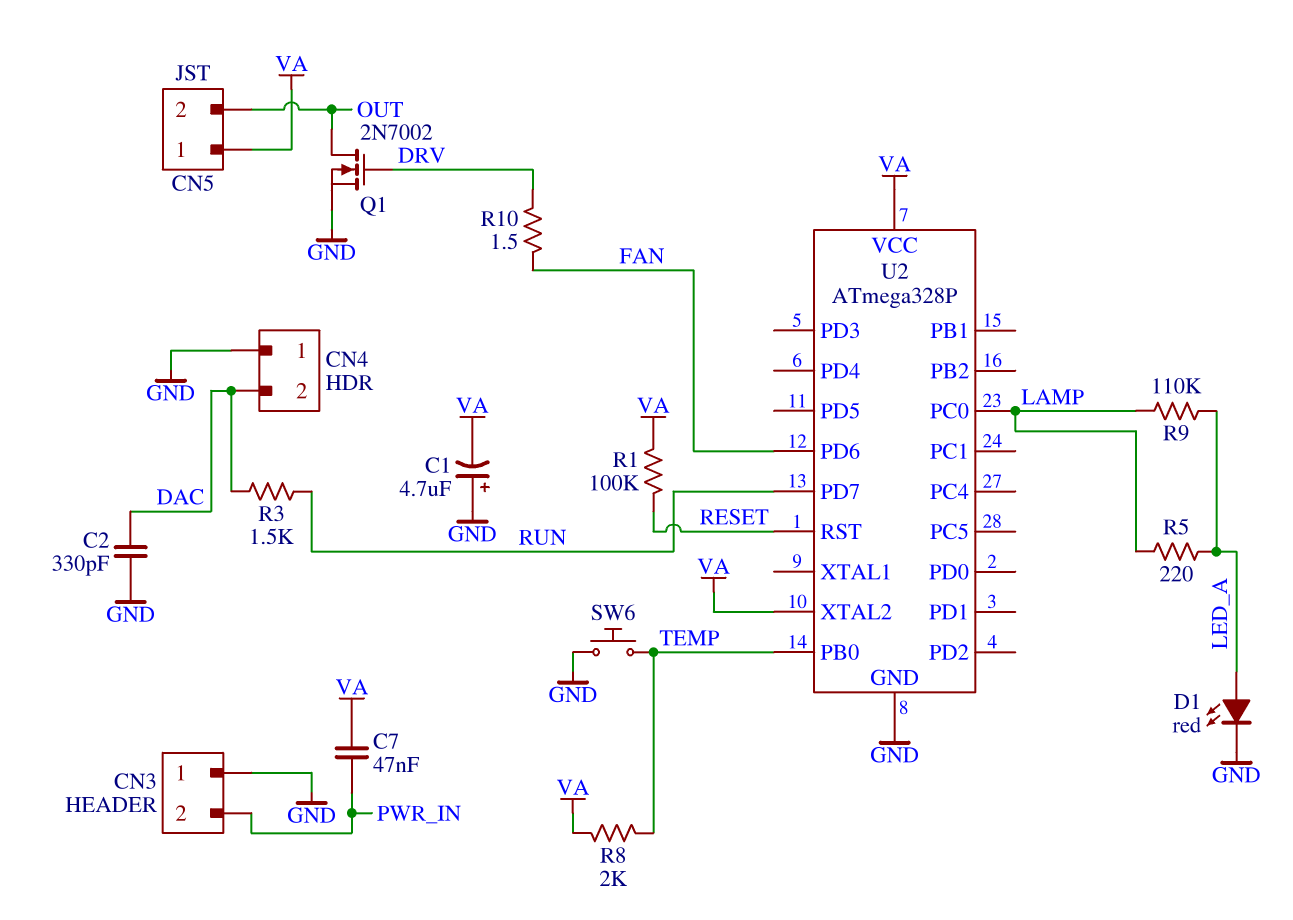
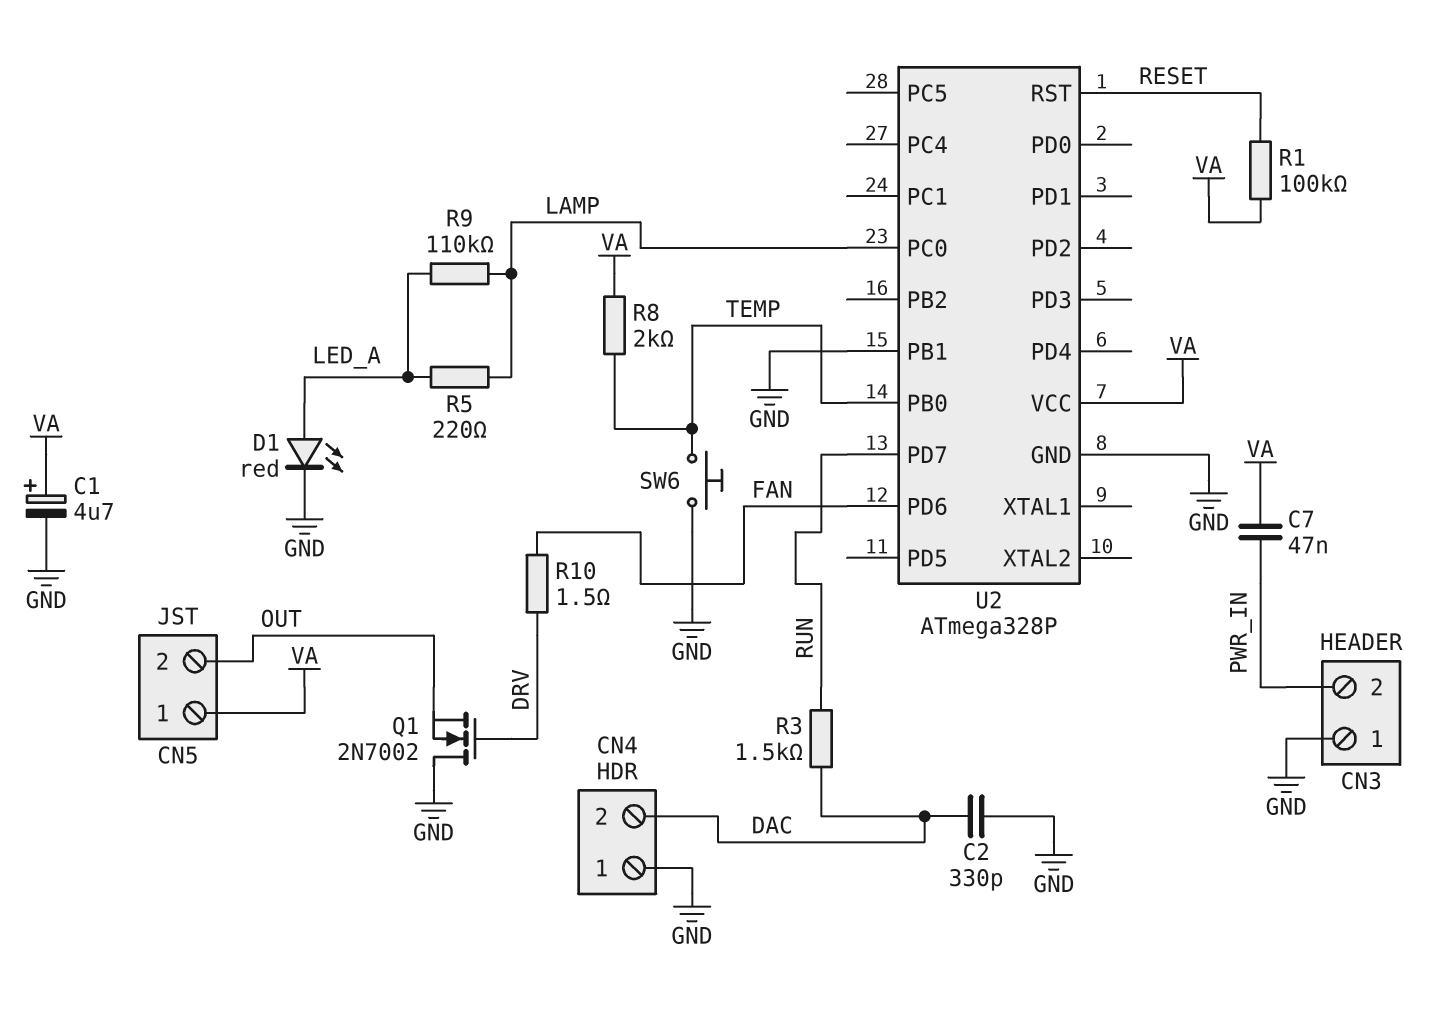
C1: 4.7uF (plus GND, minus VA) -> 4.7uF (plus VA, minus GND)
Q1: NMOS 2N7002 (G DRV, D OUT, S GND) -> NMOS 2N7002 (G DRV, D GND, S OUT)
U2 pin PB1: none -> GND
U2 pin XTAL2: VA -> none

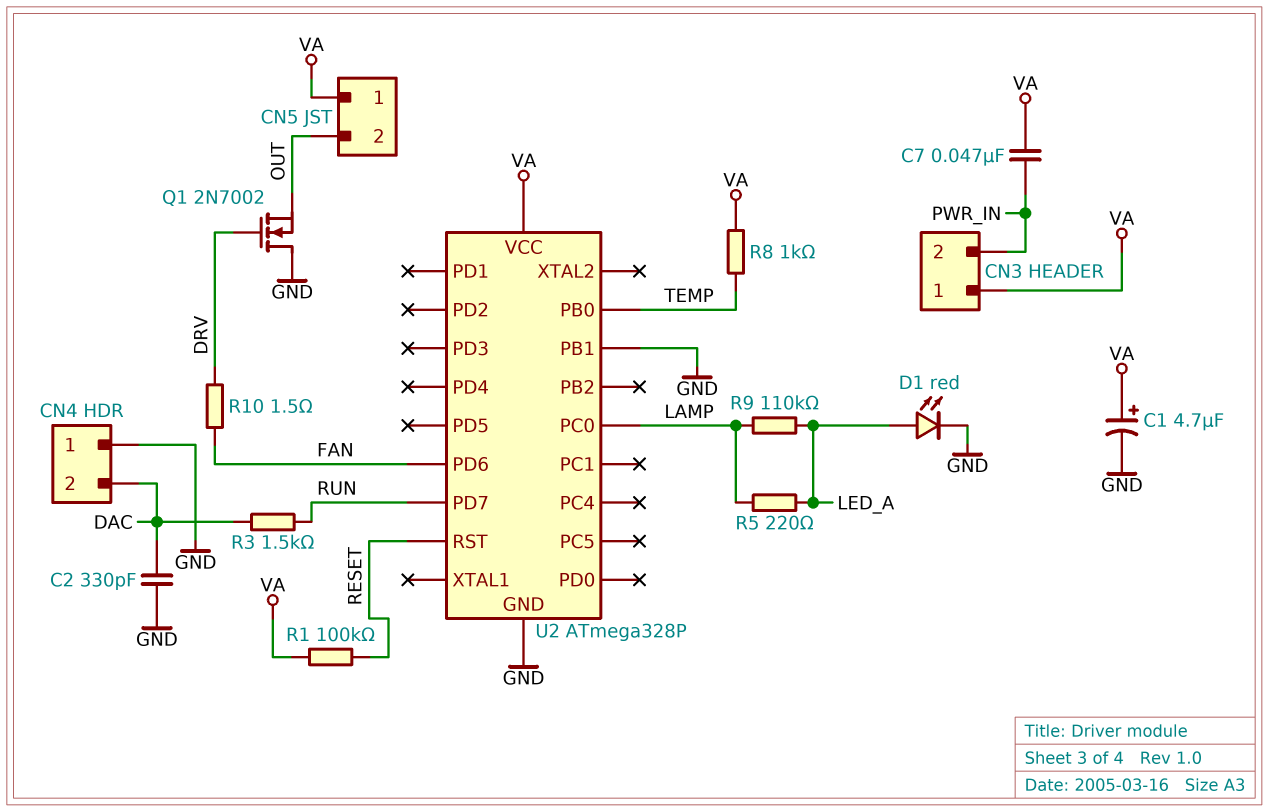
CN3 pin 1: GND -> VA
R8: 2k (TEMP, VA) -> 1k (TEMP, VA)
SW6: button (GND, TEMP) -> none

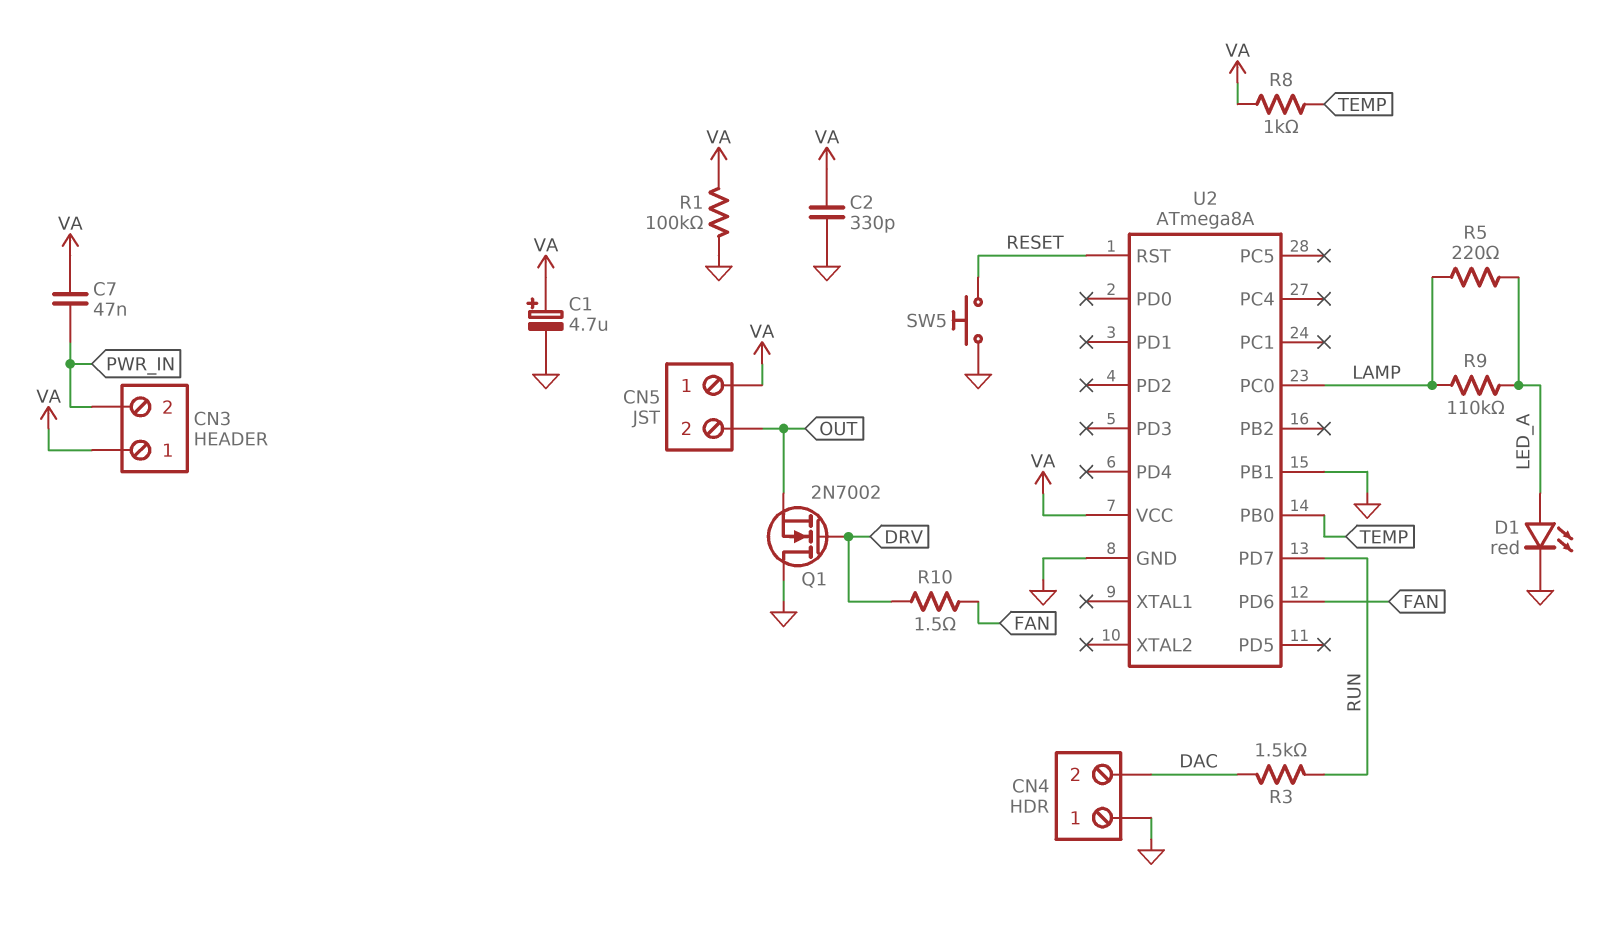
C2: 330pF (DAC, GND) -> 330pF (GND, VA)
R1: 100k (RESET, VA) -> 100k (GND, VA)
SW5: none -> button (GND, RESET)
U2: ATmega328P -> ATmega8A

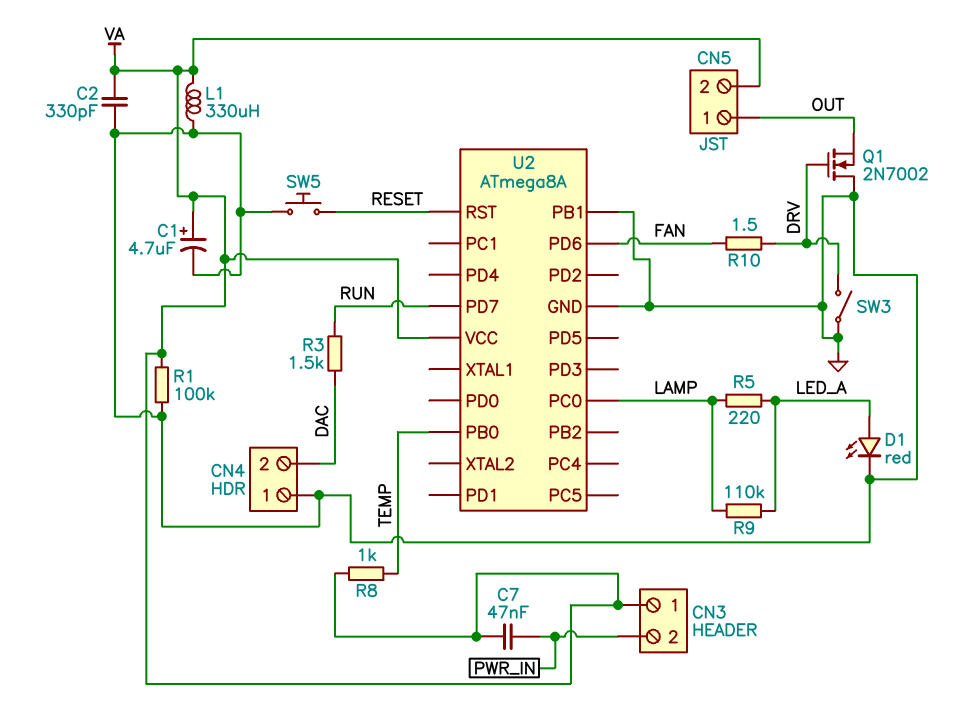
CN5 pin 1: VA -> OUT
CN5 pin 2: OUT -> VA
L1: none -> 330uH (GND, VA)
SW3: none -> switch (DRV, GND)

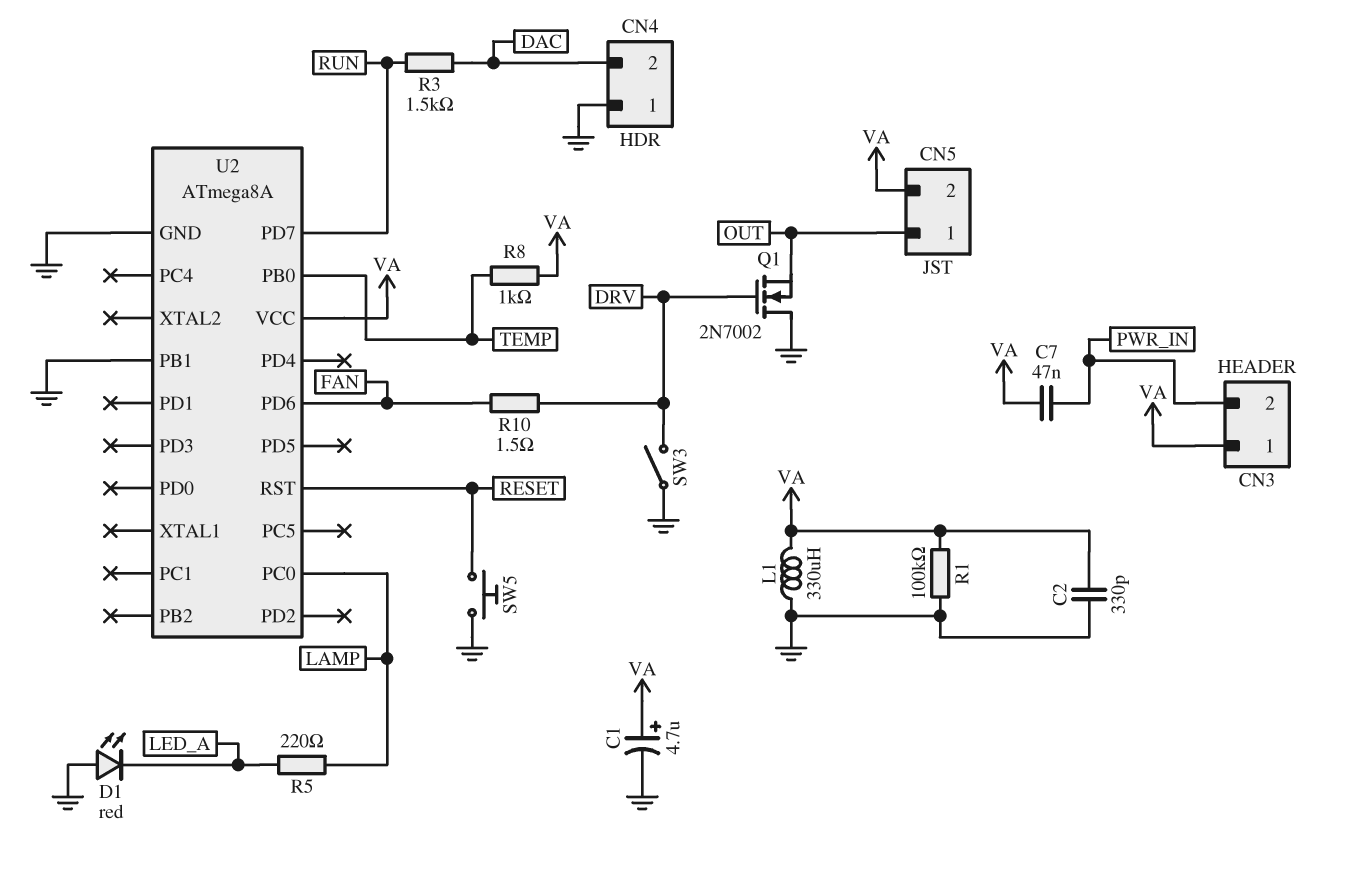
D1: LED red (A LED_A, K GND) -> LED red (A GND, K LED_A)
R9: 110k (LAMP, LED_A) -> none

